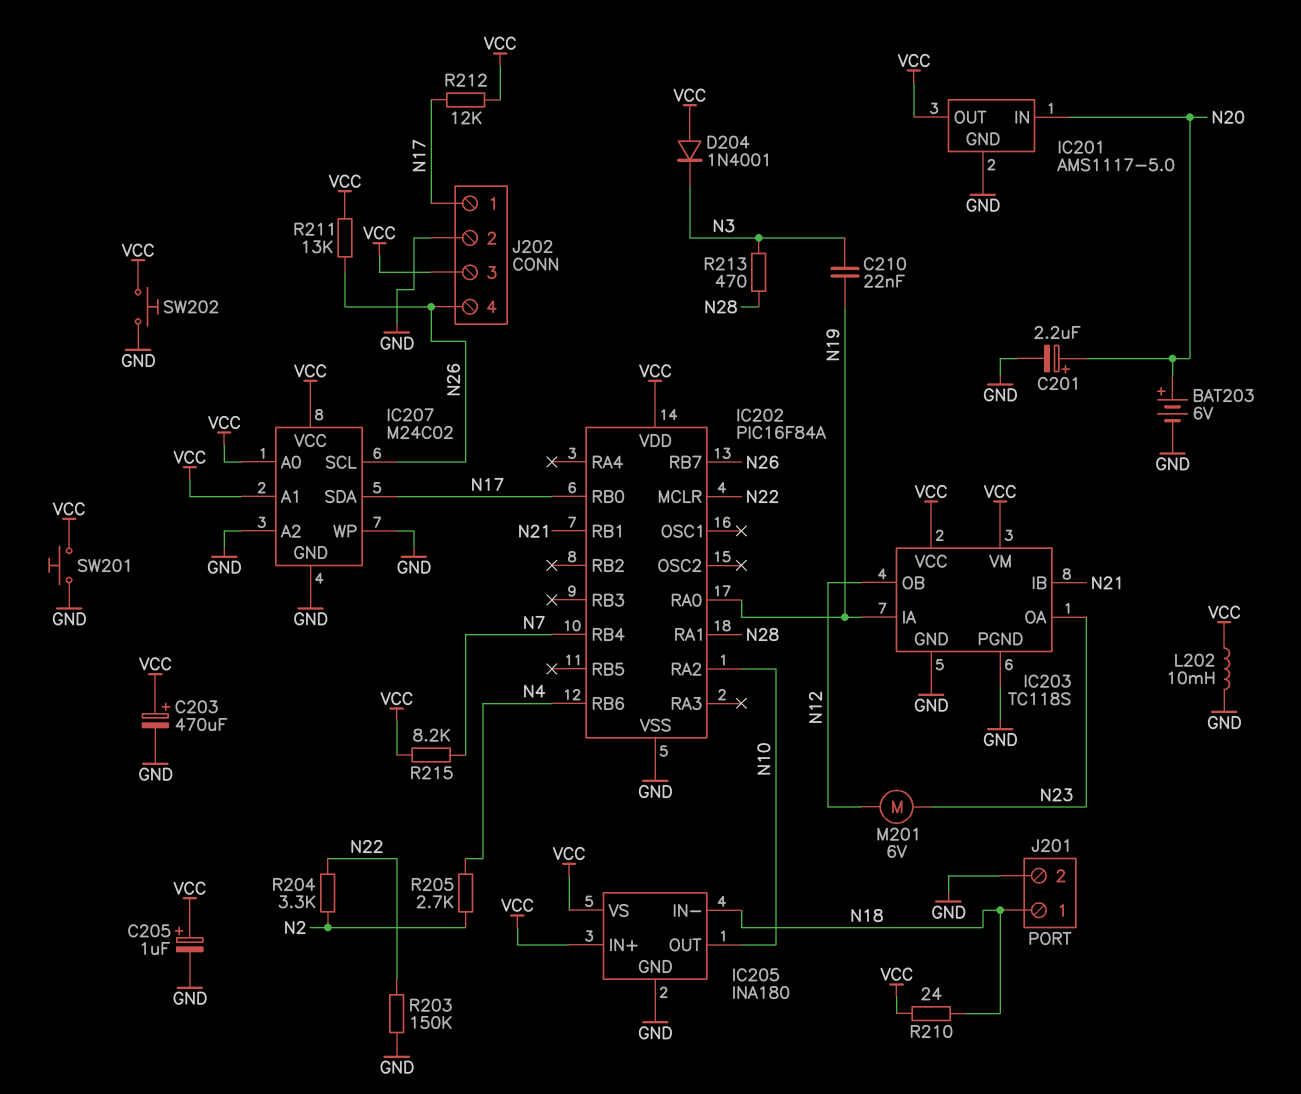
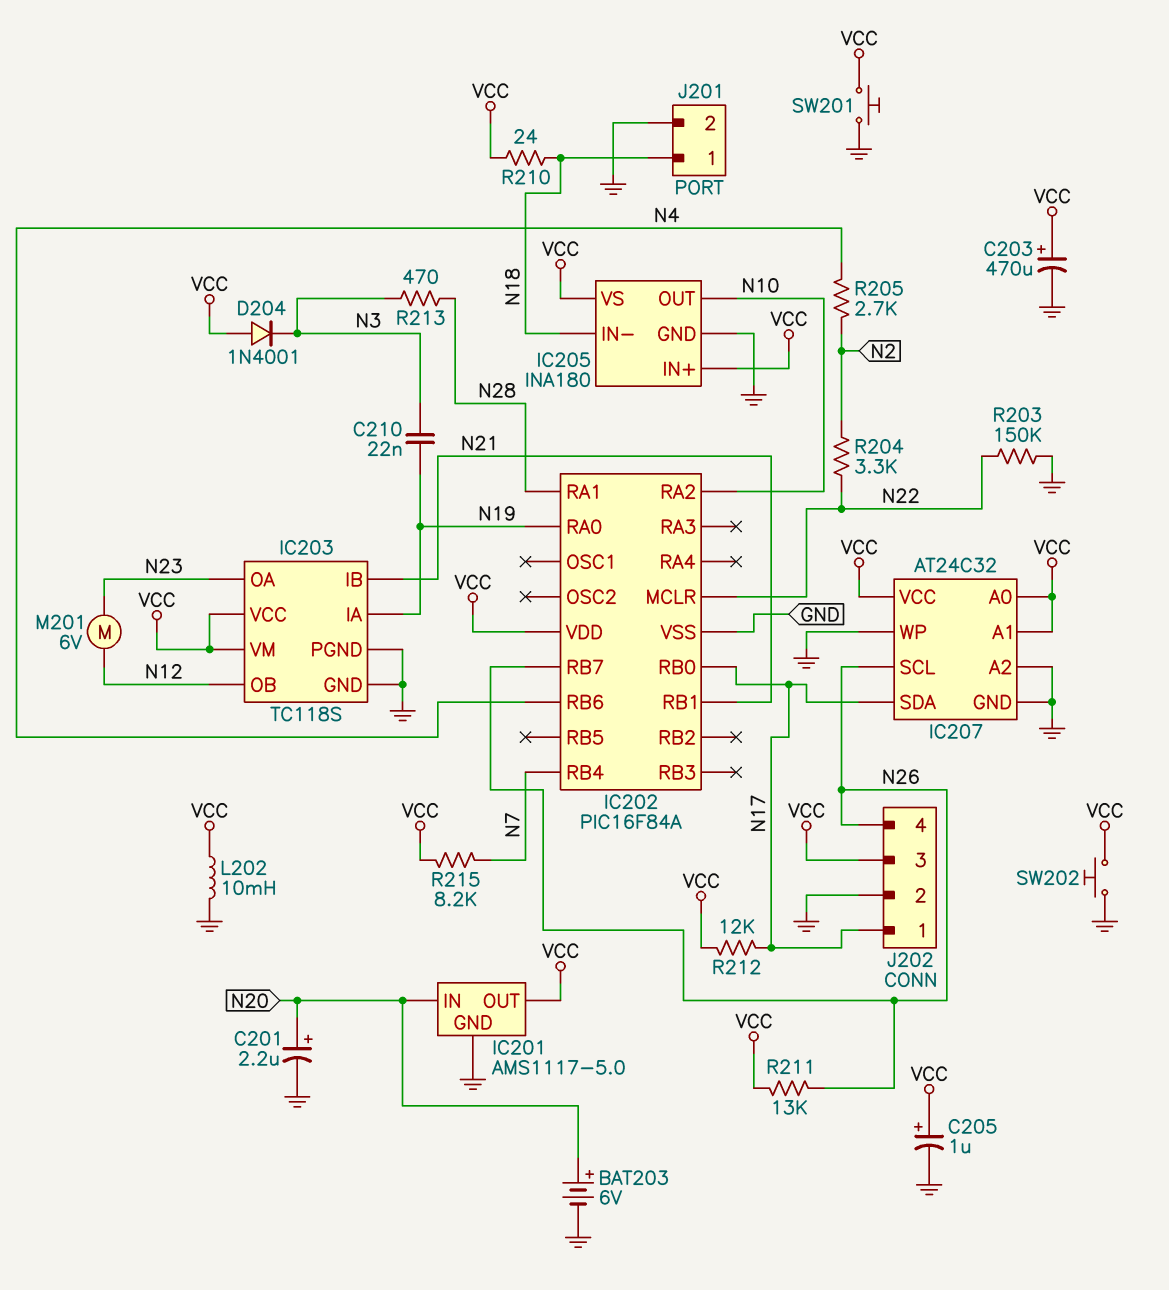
IC207: M24C02 -> AT24C32

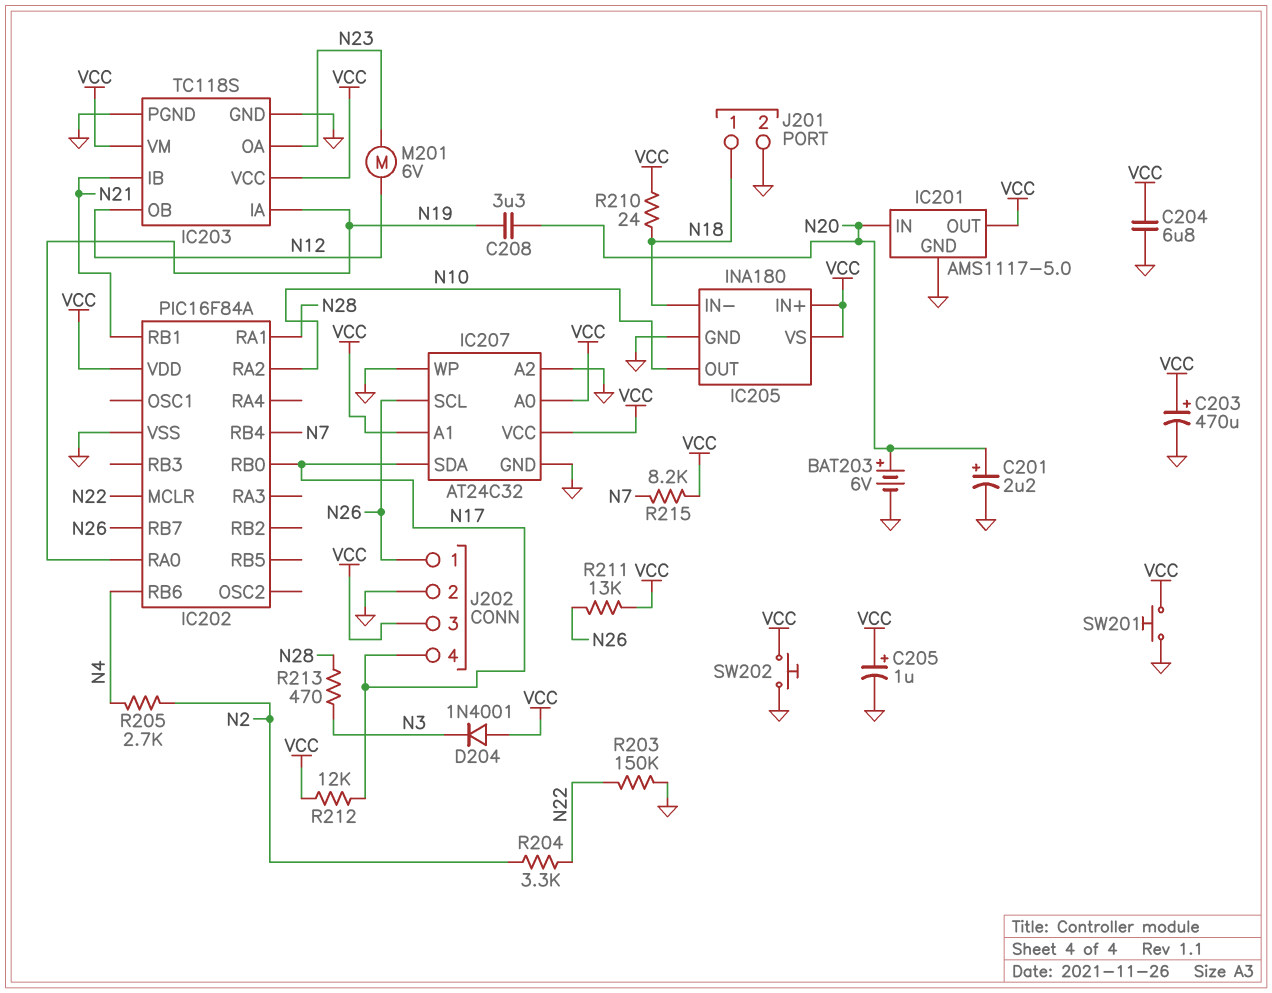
C204: none -> 6.8uF (GND, VCC)
C208: none -> 3.3uF (N19, N20)
C210: 22nF (N3, N19) -> none
J202 pin 1: N17 -> N26
J202 pin 4: N26 -> N17
L202: 10mH (GND, VCC) -> none

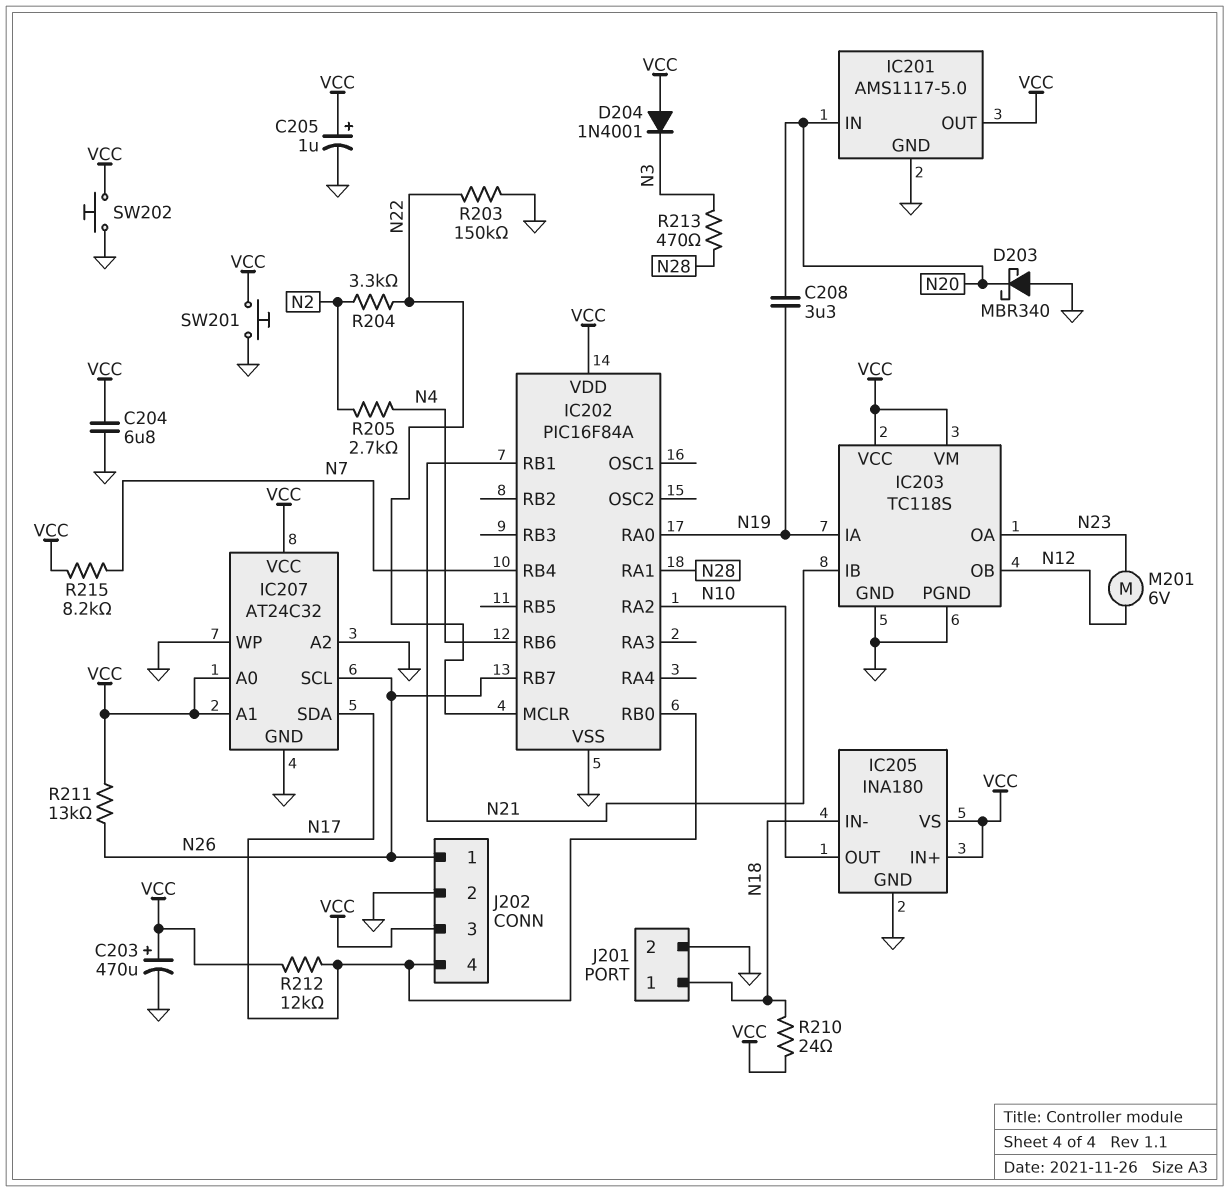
BAT203: 6V (plus N20, minus GND) -> none
C201: 2.2uF (plus N20, minus GND) -> none
D203: none -> schottky MBR340 (A GND, K N20)

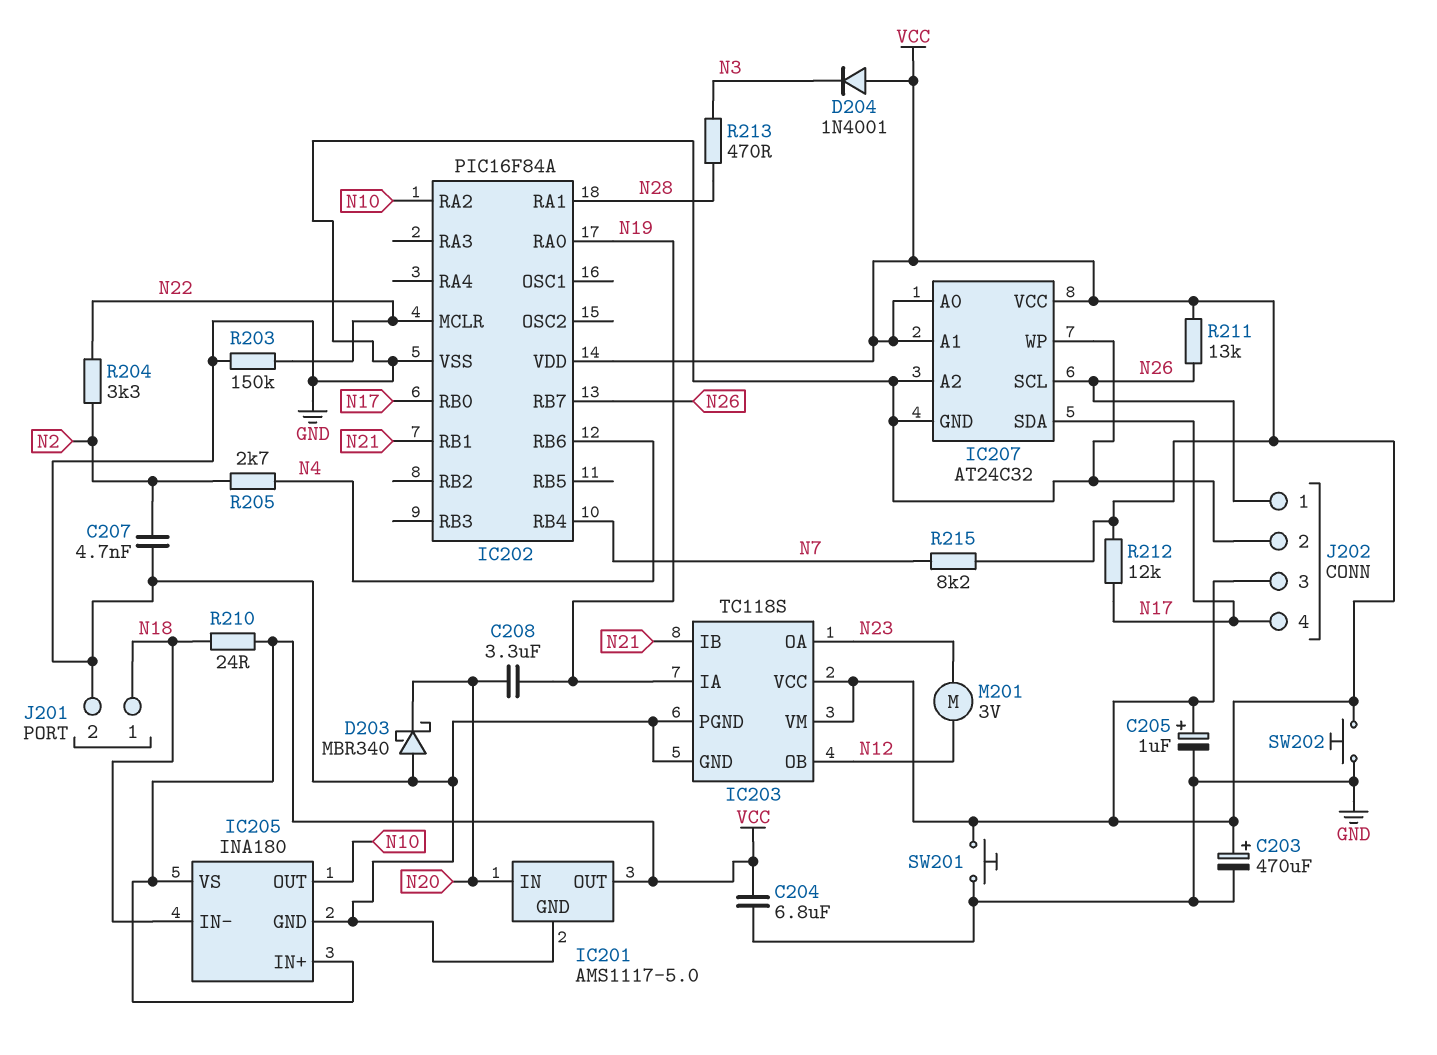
C207: none -> 4.7nF (GND, N2)
M201: motor 6V (N12, N23) -> motor 3V (N12, N23)

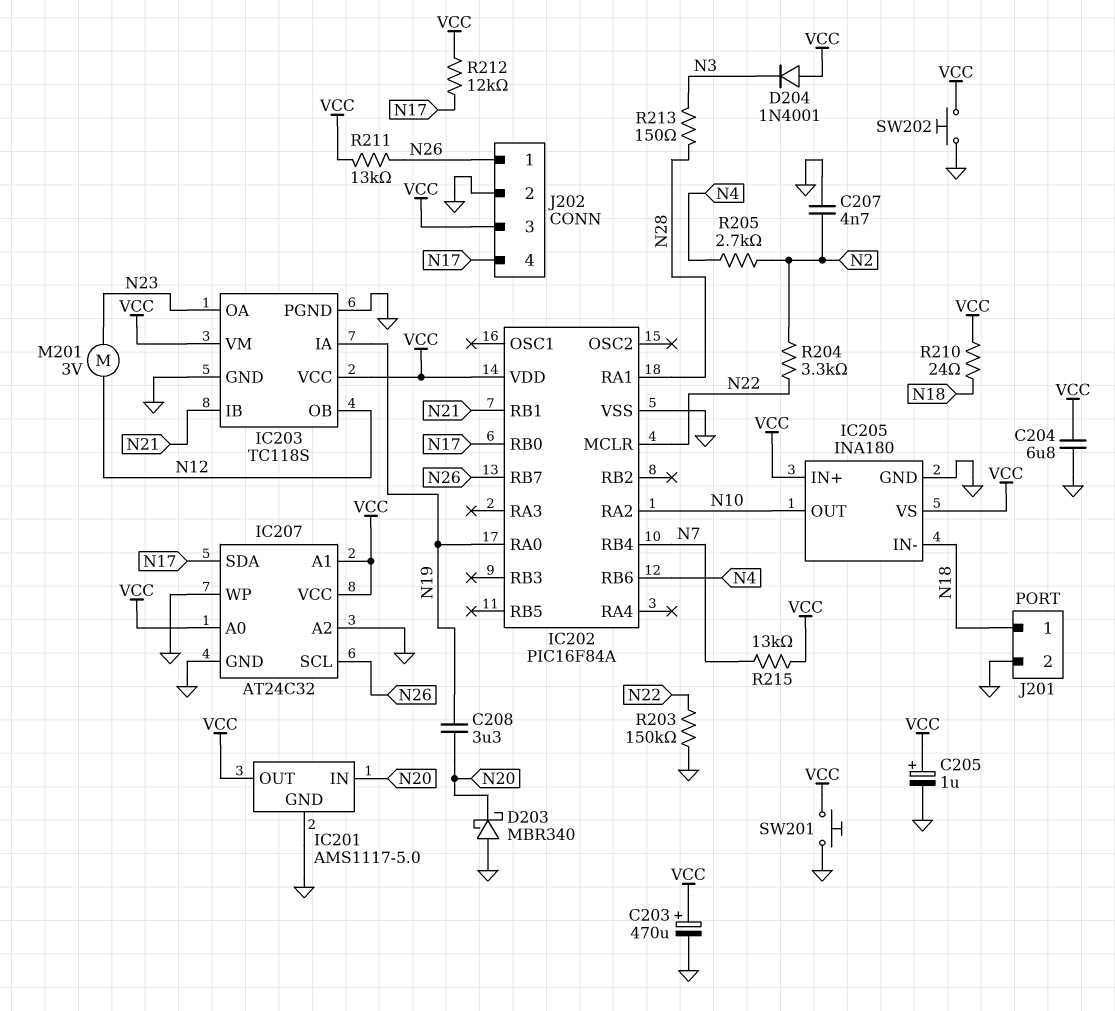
R213: 470 (N3, N28) -> 150 (N3, N28)
R215: 8.2k (N7, VCC) -> 13k (N7, VCC)

